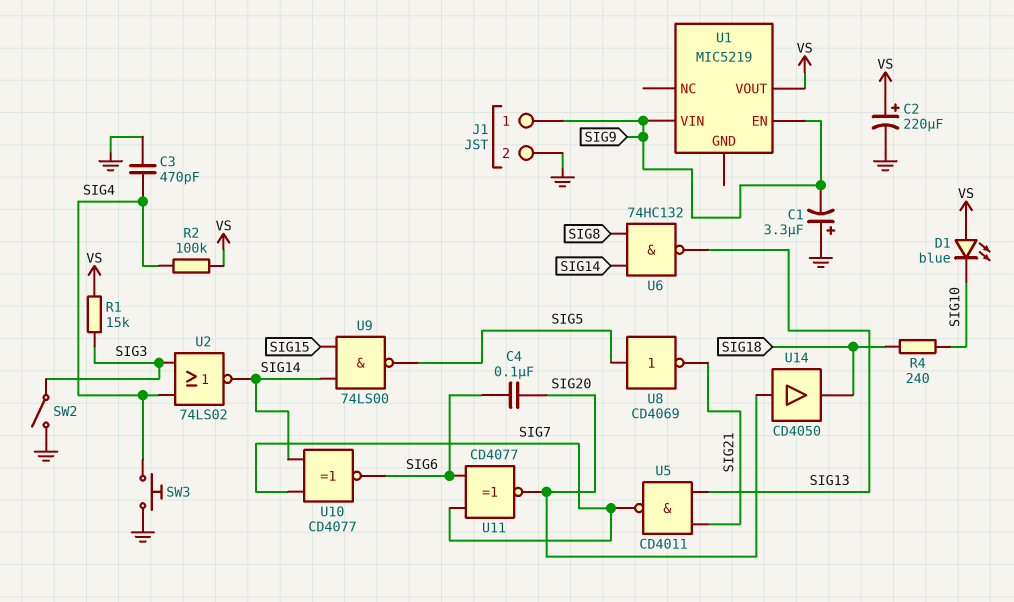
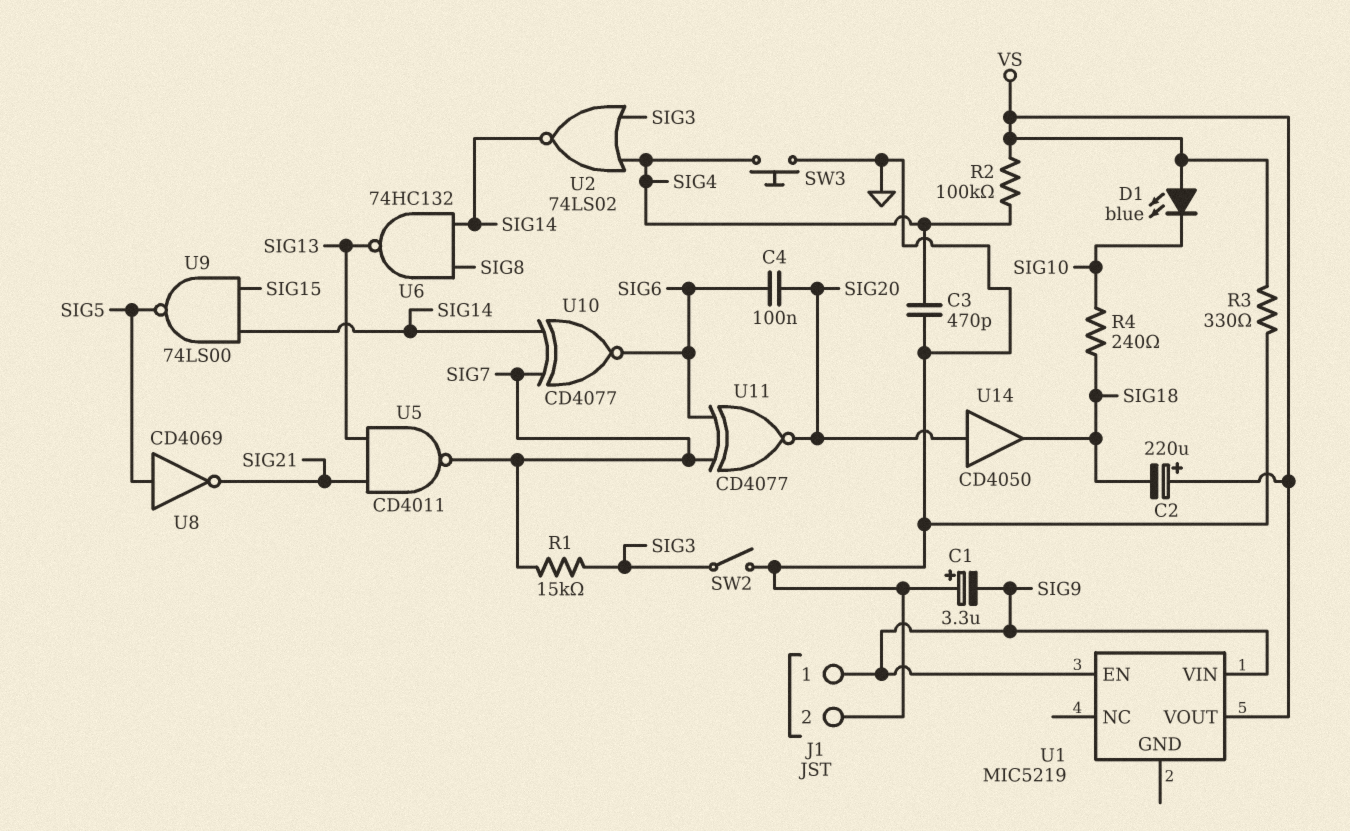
C2: 220uF (plus VS, minus GND) -> 220uF (plus VS, minus SIG18)
R1: 15k (SIG3, VS) -> 15k (SIG3, SIG7)
R3: none -> 330 (GND, VS)

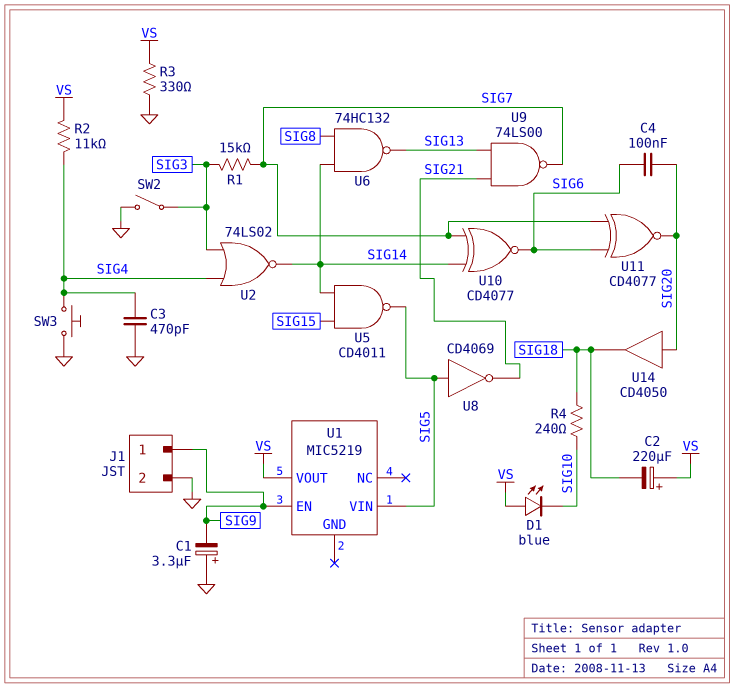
R2: 100k (SIG4, VS) -> 11k (SIG4, VS)
U1 pin VIN: SIG9 -> SIG5
U5: NAND CD4011 (in SIG13, in SIG21, out SIG7) -> NAND CD4011 (in SIG14, in SIG15, out SIG5)
U9: NAND 74LS00 (in SIG14, in SIG15, out SIG5) -> NAND 74LS00 (in SIG13, in SIG21, out SIG7)

